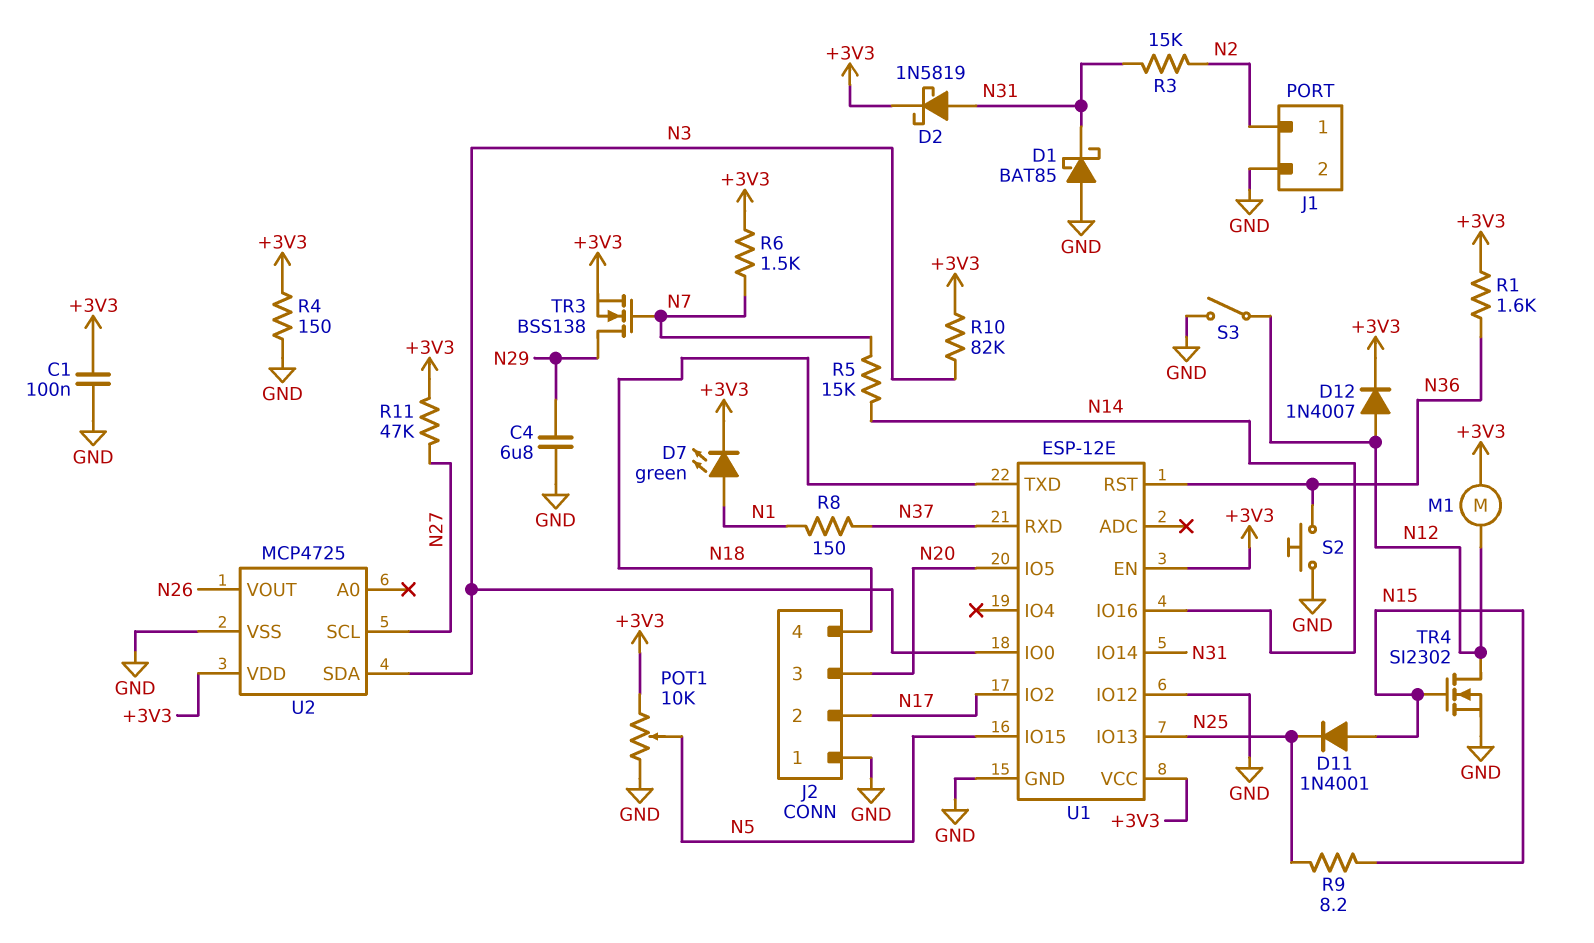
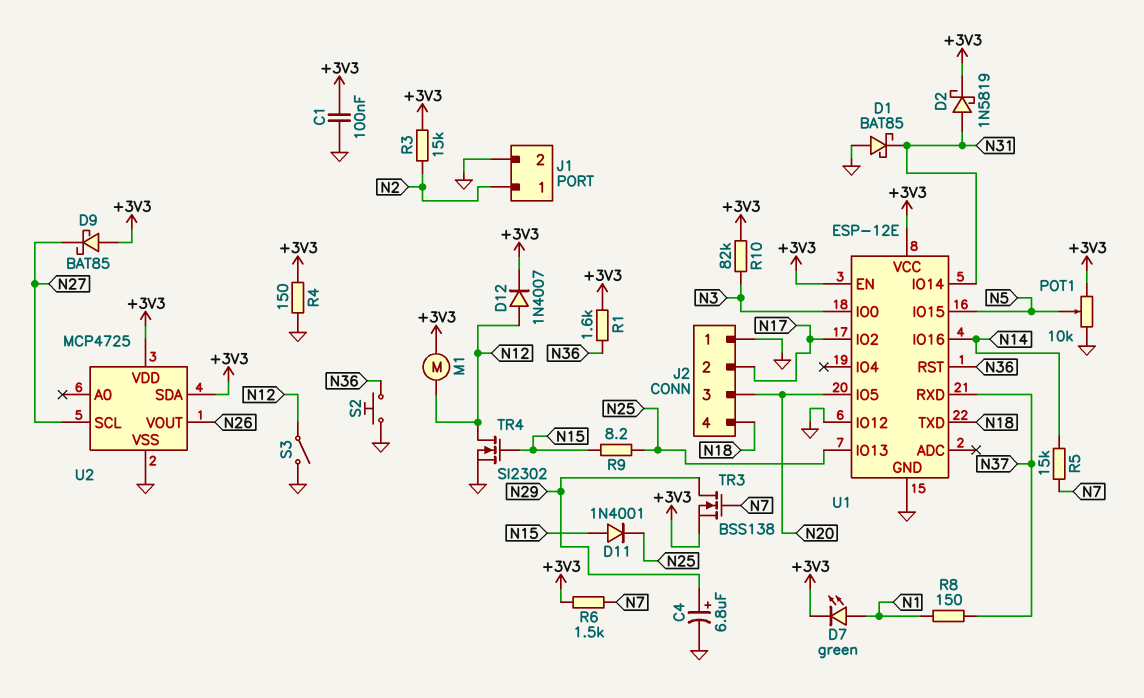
C4: 6.8uF (GND, N29) -> 6.8uF (plus N29, minus GND)
D9: none -> schottky BAT85 (A +3V3, K N27)
R3: 15k (N2, N31) -> 15k (+3V3, N2)
R11: 47k (+3V3, N27) -> none
U2 pin SDA: N3 -> +3V3

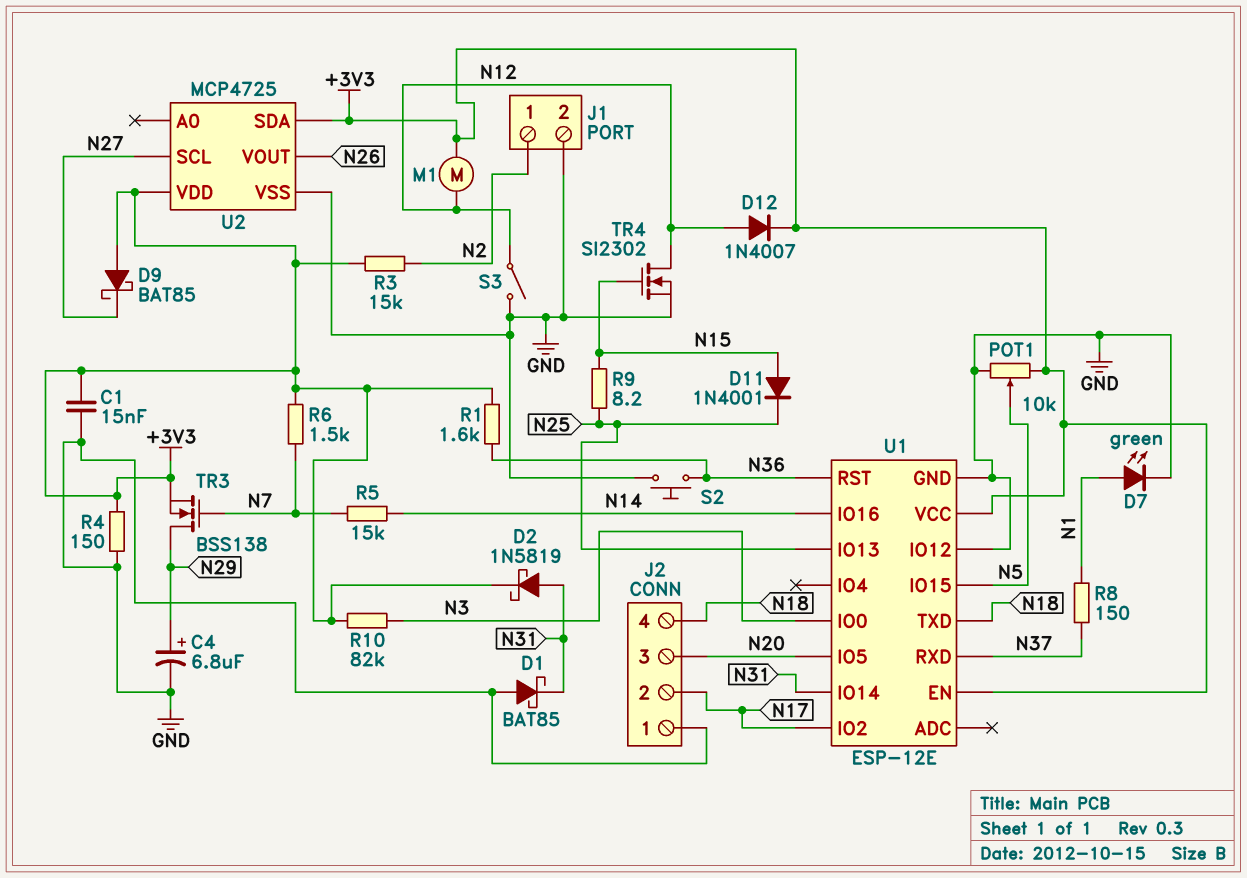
C1: 100nF (+3V3, GND) -> 15nF (+3V3, GND)
D7: LED green (A N1, K +3V3) -> LED green (A N1, K GND)

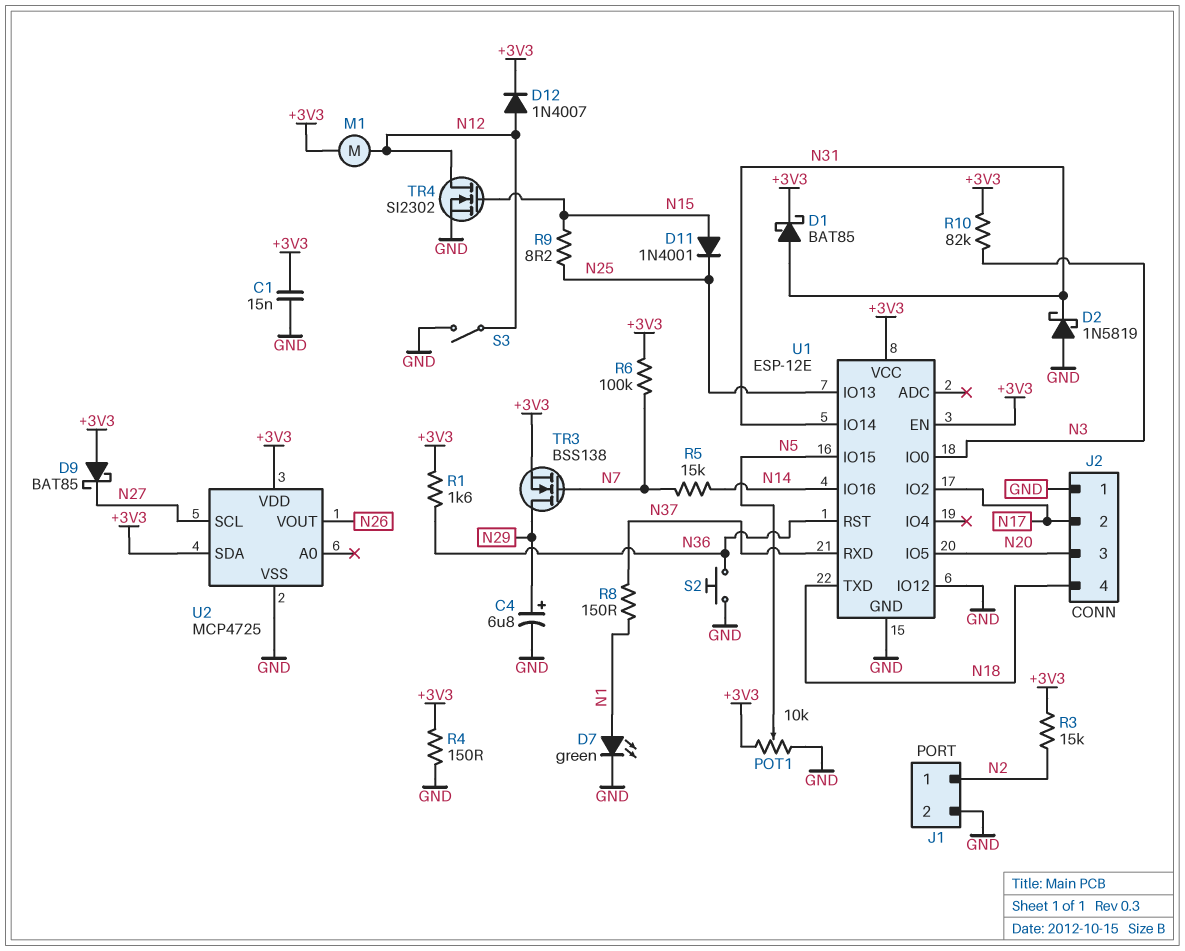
D1: schottky BAT85 (A GND, K N31) -> schottky BAT85 (A N31, K +3V3)
D2: schottky 1N5819 (A N31, K +3V3) -> schottky 1N5819 (A GND, K N31)
R6: 1.5k (+3V3, N7) -> 100k (+3V3, N7)

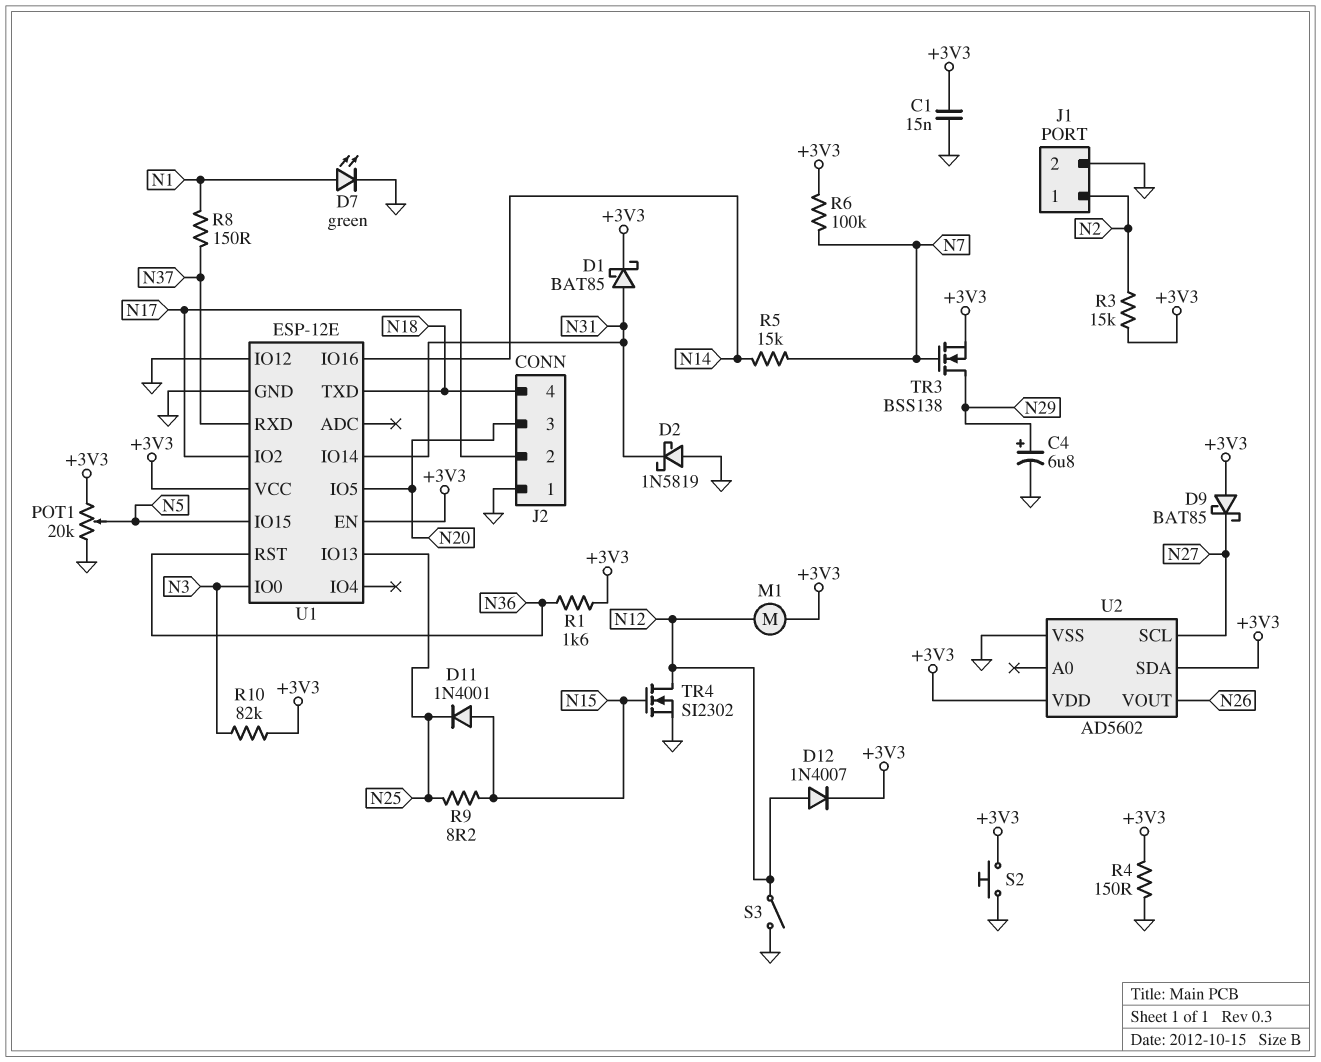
POT1: 10k (+3V3, GND, wiper N5) -> 20k (+3V3, GND, wiper N5)
S2: button (GND, N36) -> button (+3V3, GND)
U2: MCP4725 -> AD5602

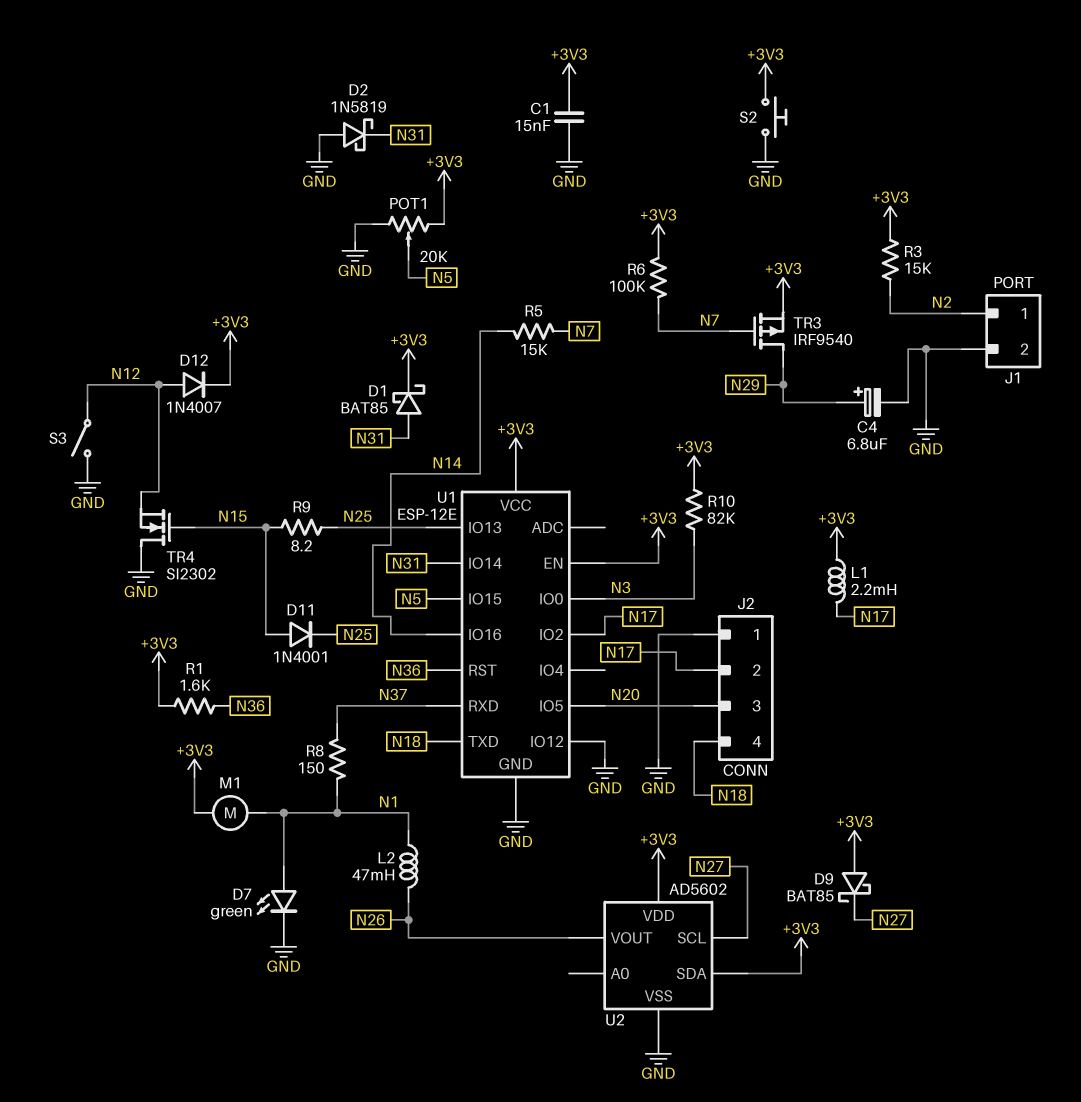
L1: none -> 2.2mH (+3V3, N17)
L2: none -> 47mH (N1, N26)
M1: motor (+3V3, N12) -> motor (+3V3, N1)
R4: 150 (+3V3, GND) -> none
TR3: NMOS BSS138 (G N7, D N29, S +3V3) -> PMOS IRF9540 (G N7, D N29, S +3V3)
TR4: NMOS SI2302 (G N15, D N12, S GND) -> NMOS SI2302 (G N15, D GND, S N12)

